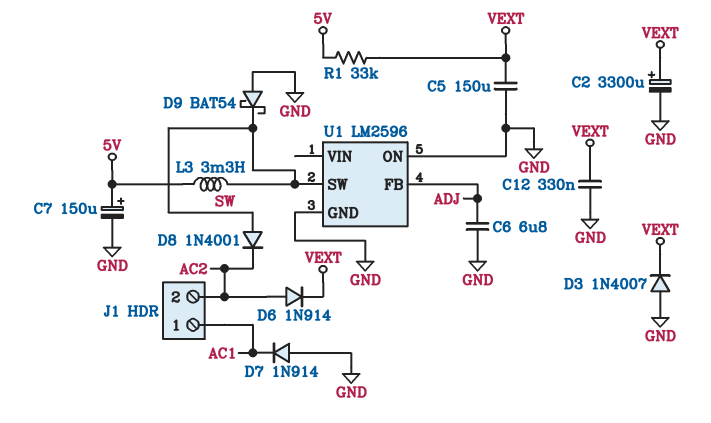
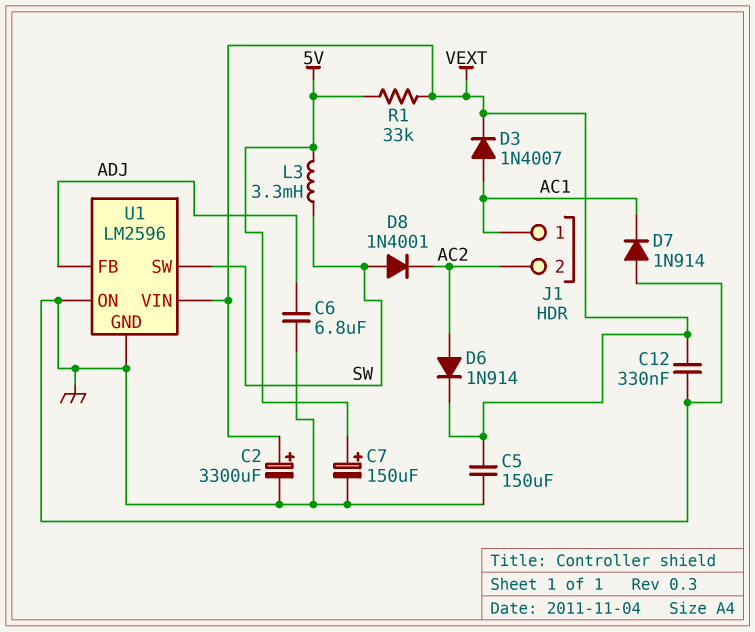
D3: diode 1N4007 (A GND, K VEXT) -> diode 1N4007 (A AC1, K VEXT)
D9: schottky BAT54 (A GND, K SW) -> none
U1 pin VIN: none -> VEXT

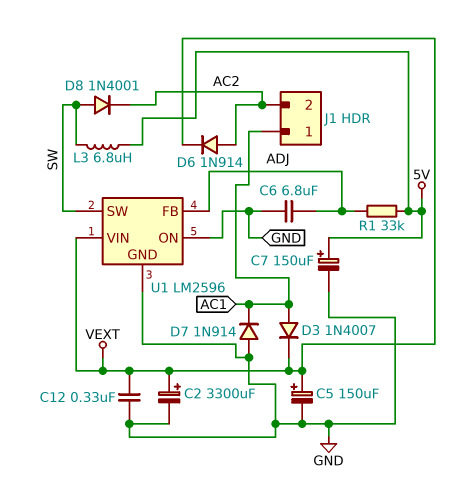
C5: 150uF (GND, VEXT) -> 150uF (plus VEXT, minus GND)
L3: 3.3mH (5V, SW) -> 6.8uH (5V, SW)
R1: 33k (5V, VEXT) -> 33k (5V, ADJ)

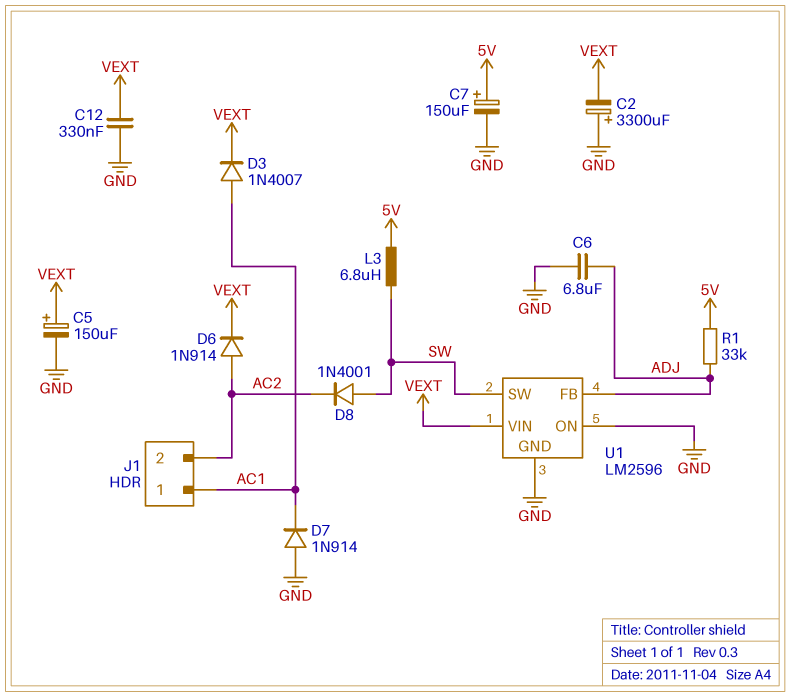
C2: 3300uF (plus VEXT, minus GND) -> 3300uF (plus GND, minus VEXT)

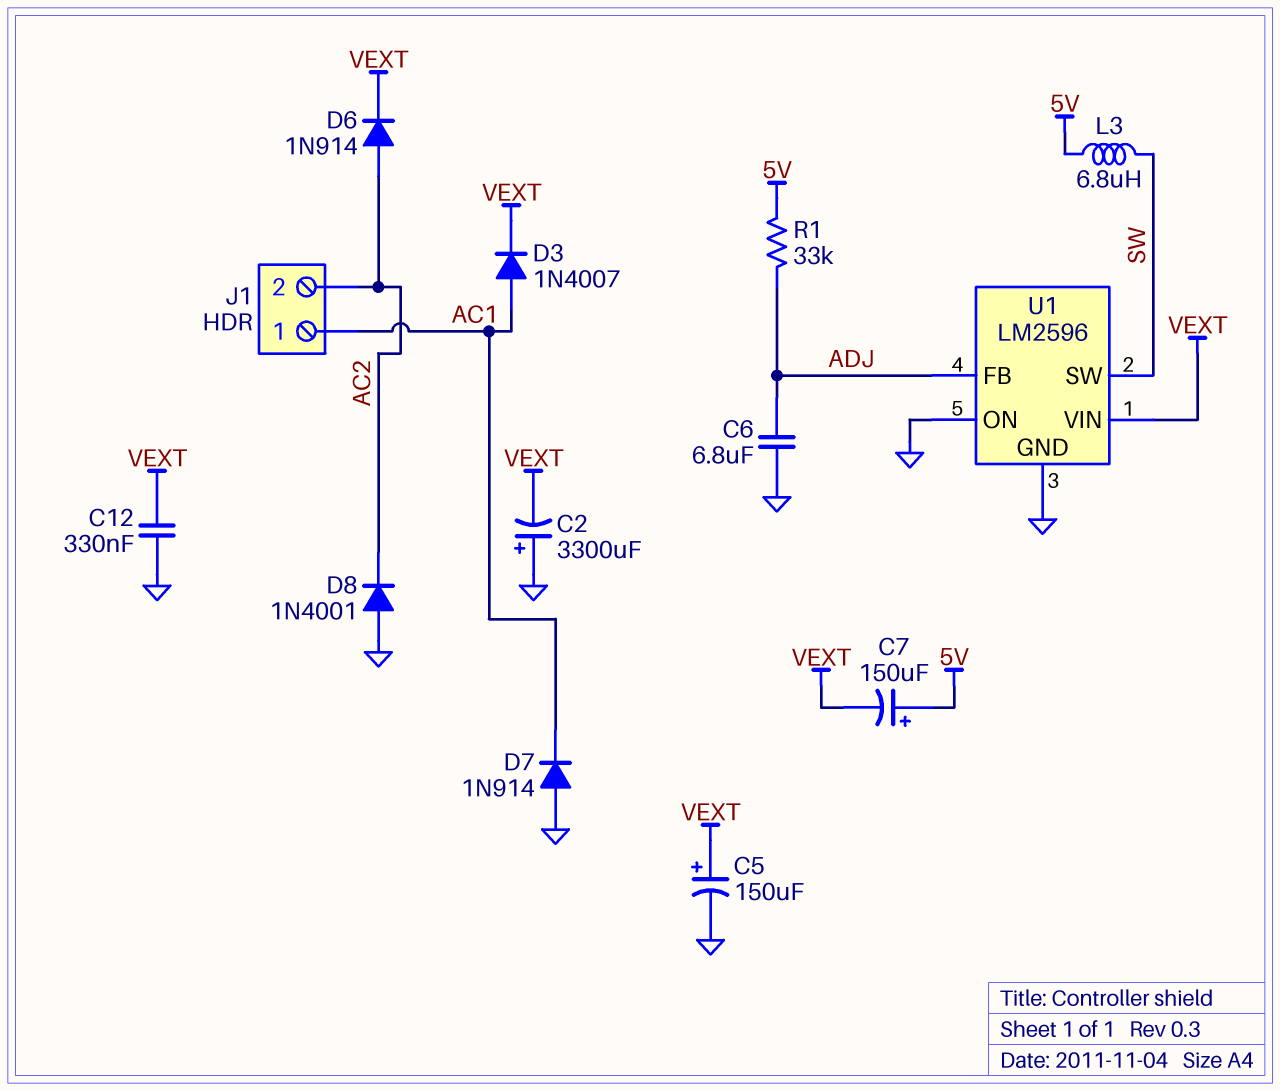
C7: 150uF (plus 5V, minus GND) -> 150uF (plus 5V, minus VEXT)
D8: diode 1N4001 (A SW, K AC2) -> diode 1N4001 (A GND, K AC2)

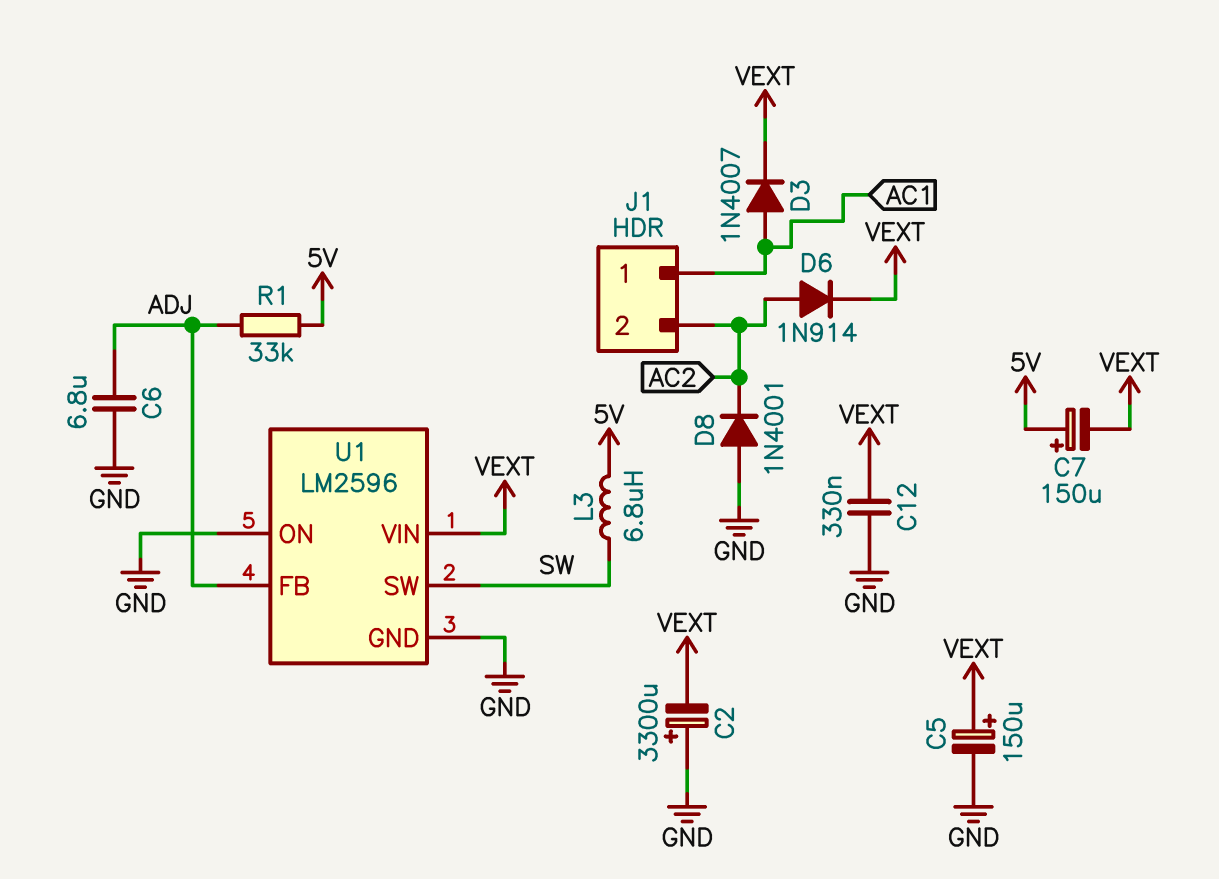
D7: diode 1N914 (A GND, K AC1) -> none

